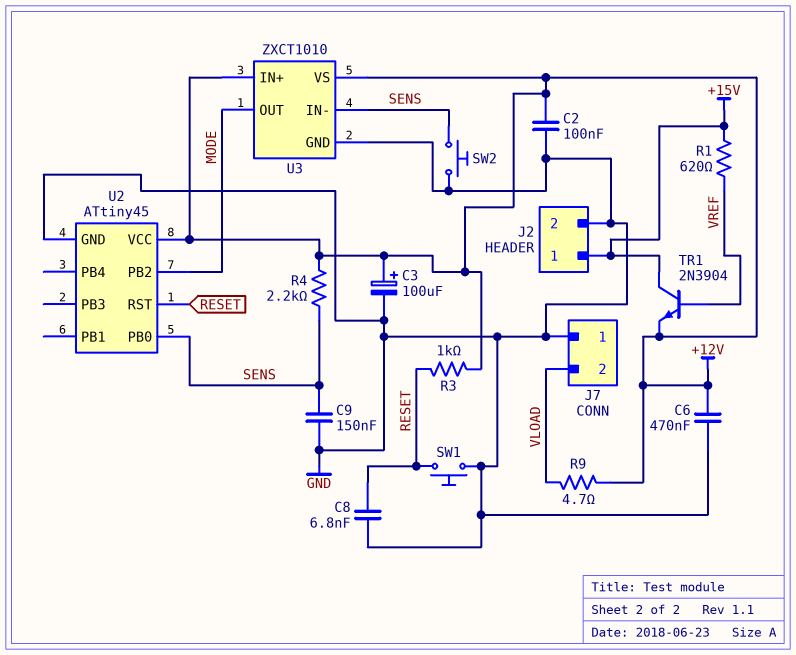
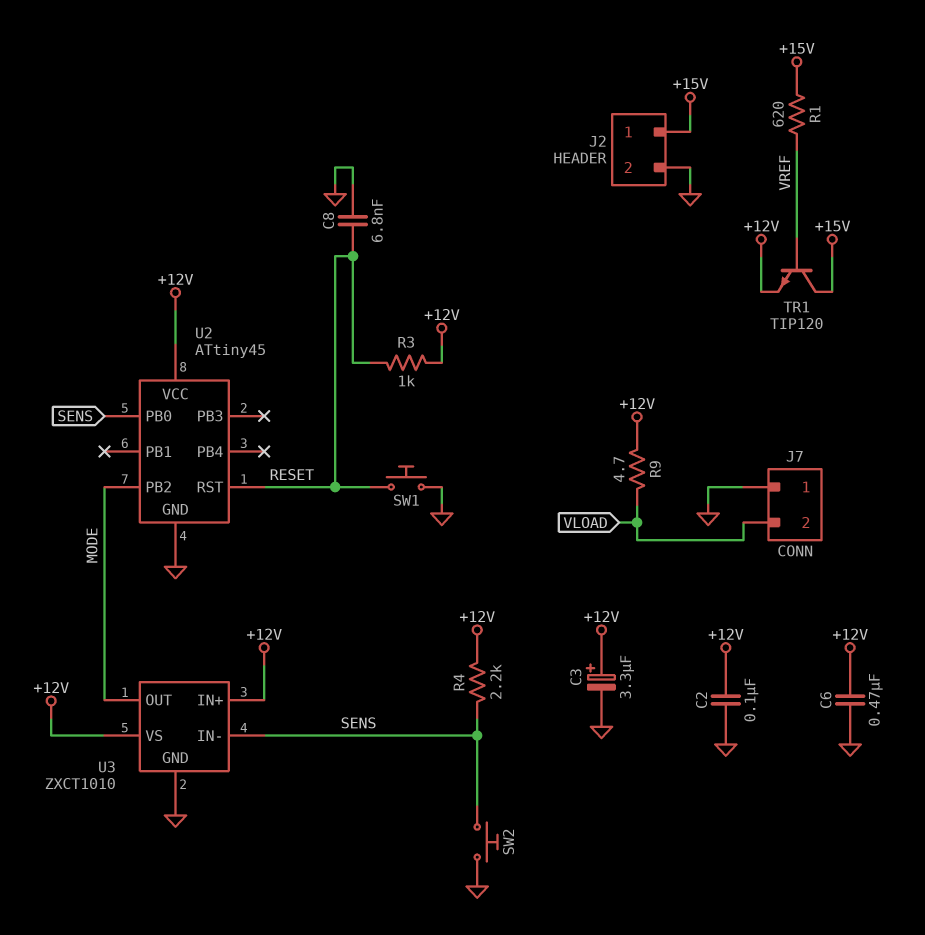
C3: 100uF (plus +12V, minus GND) -> 3.3uF (plus +12V, minus GND)
C9: 150nF (GND, SENS) -> none
TR1: NPN 2N3904 (B VREF, C +15V, E +12V) -> NPN TIP120 (B VREF, C +15V, E +12V)

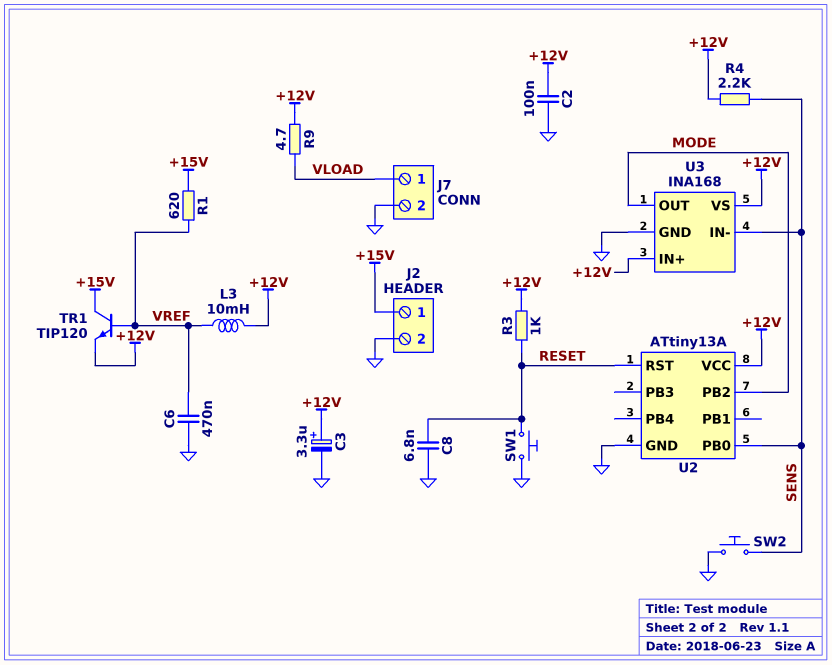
C6: 470nF (+12V, GND) -> 470nF (GND, VREF)
J7 pin 1: GND -> VLOAD
J7 pin 2: VLOAD -> GND
L3: none -> 10mH (+12V, VREF)
U2: ATtiny45 -> ATtiny13A
U3: ZXCT1010 -> INA168

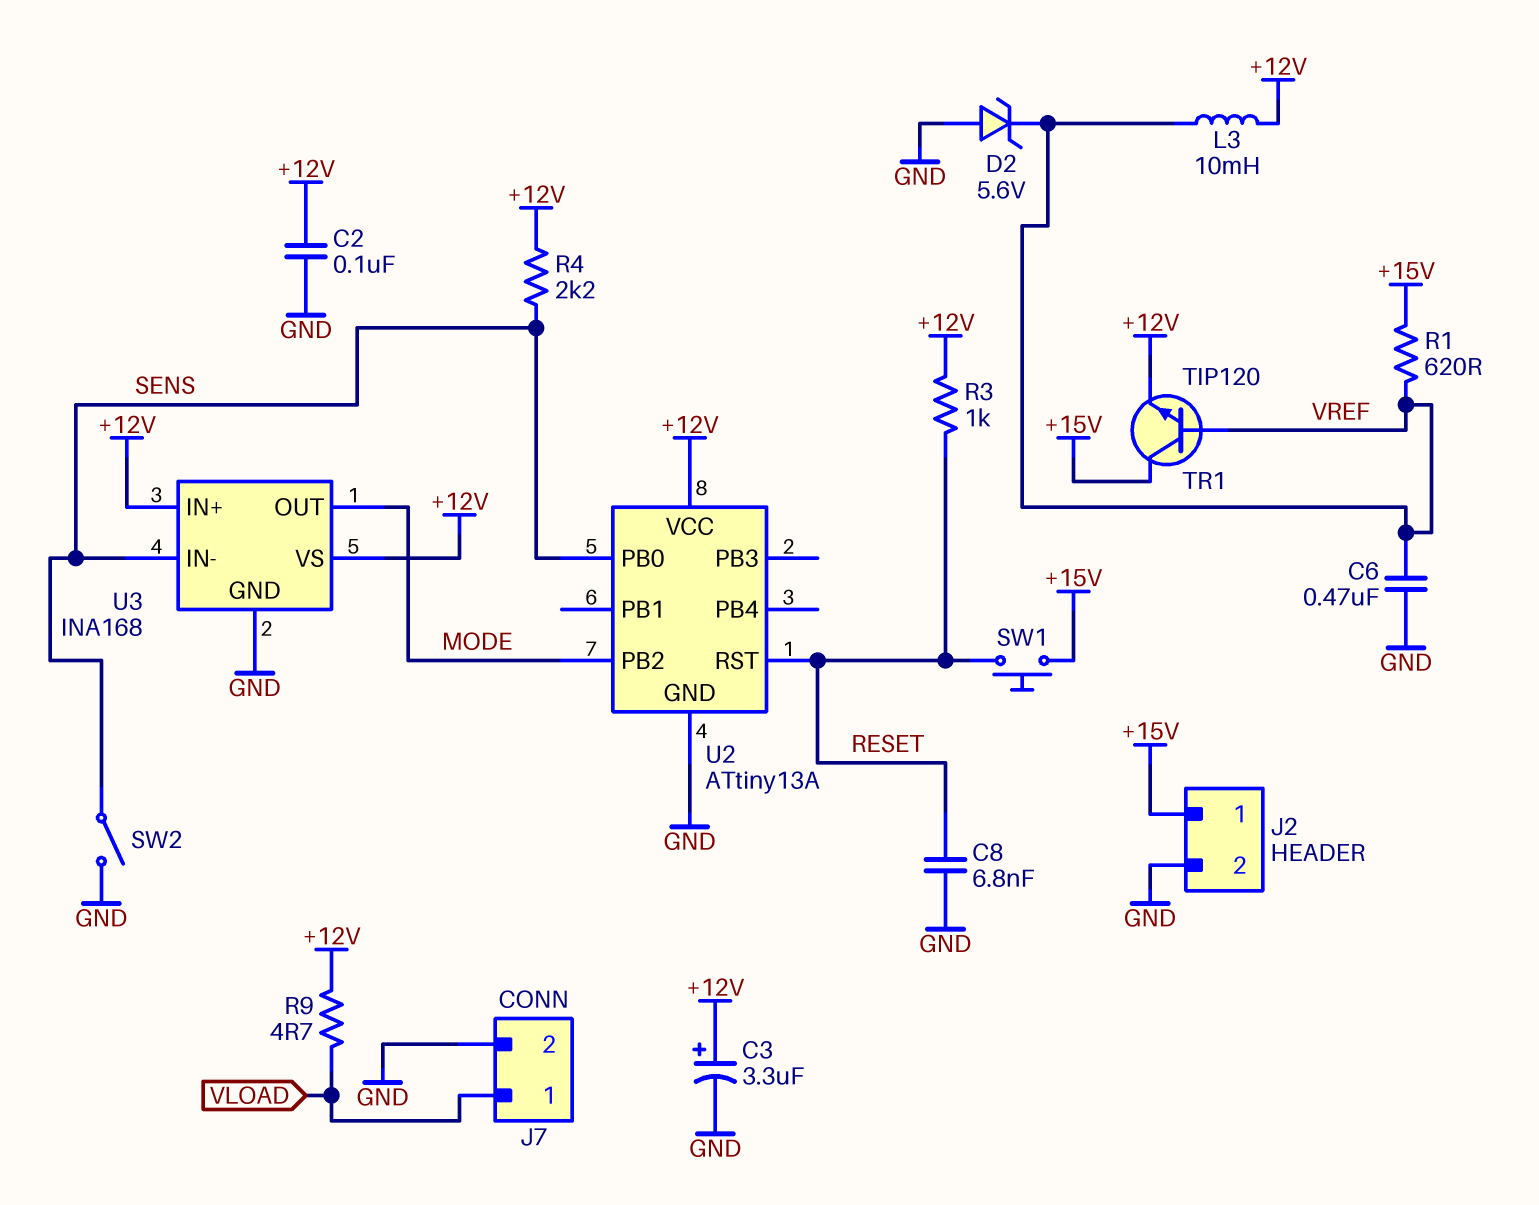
D2: none -> zener 5.6V (A GND, K VREF)
SW1: button (GND, RESET) -> button (+15V, RESET)
SW2: button (GND, SENS) -> switch (GND, SENS)

